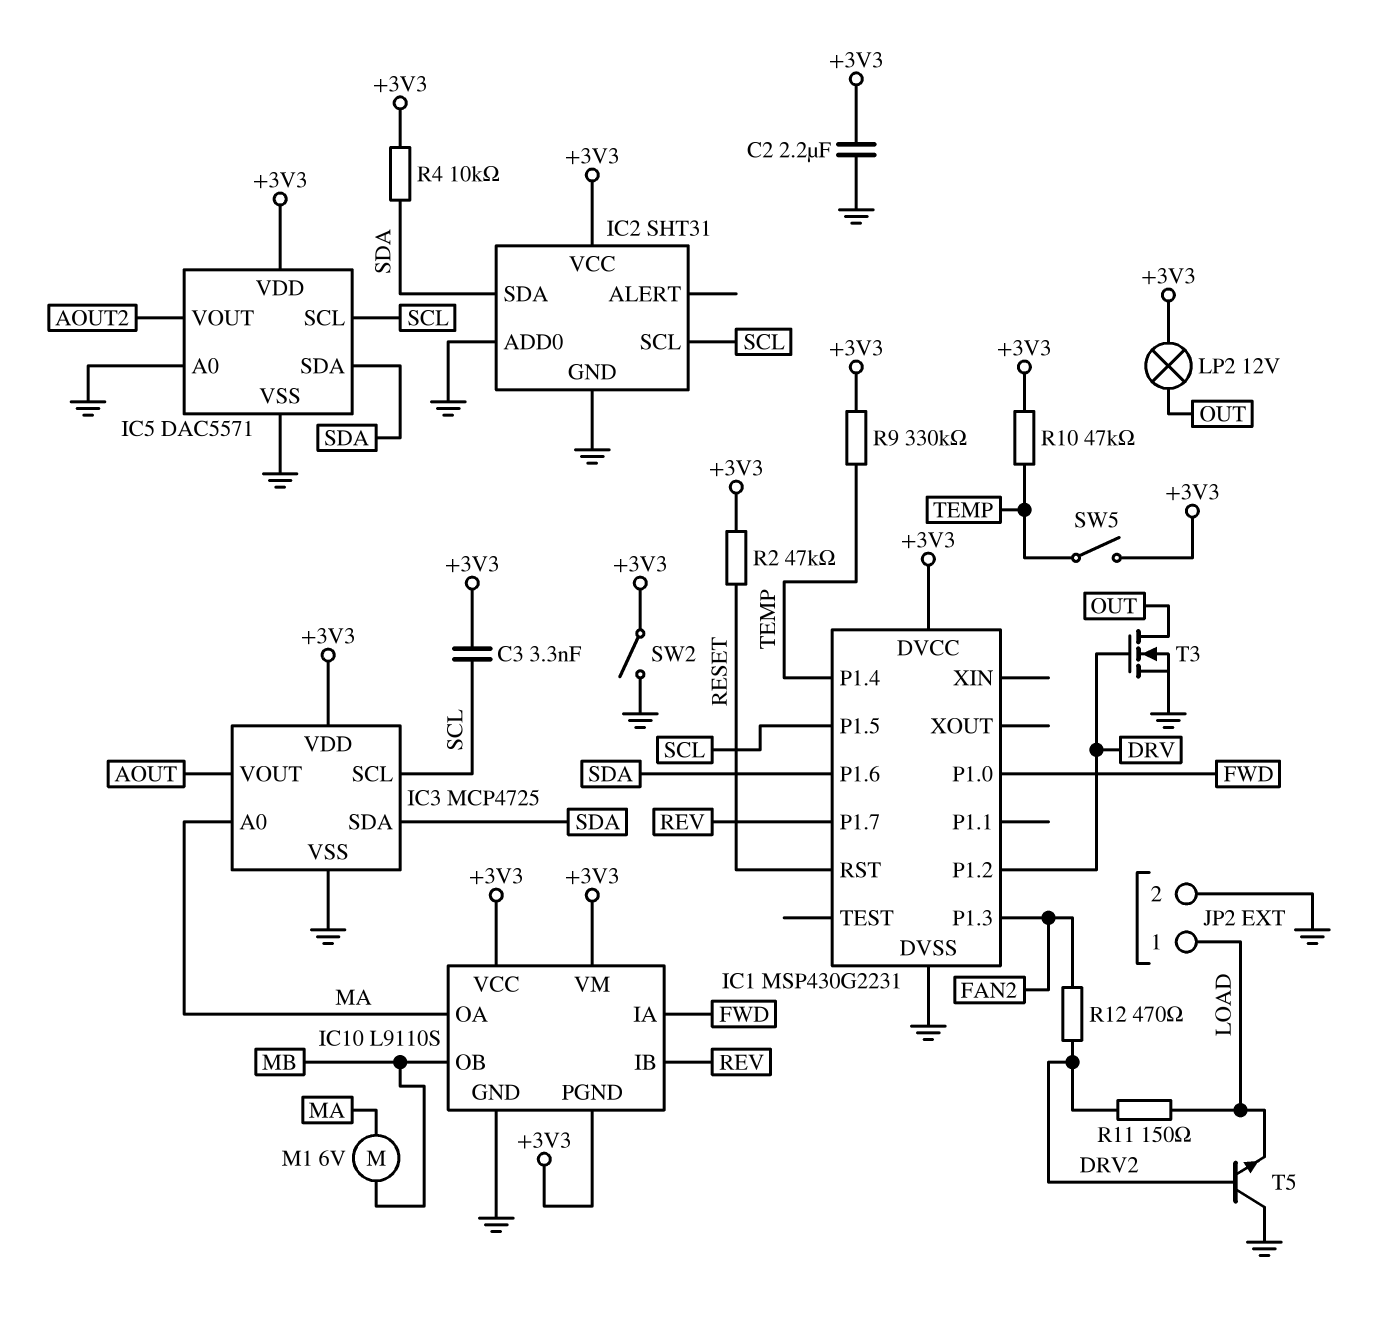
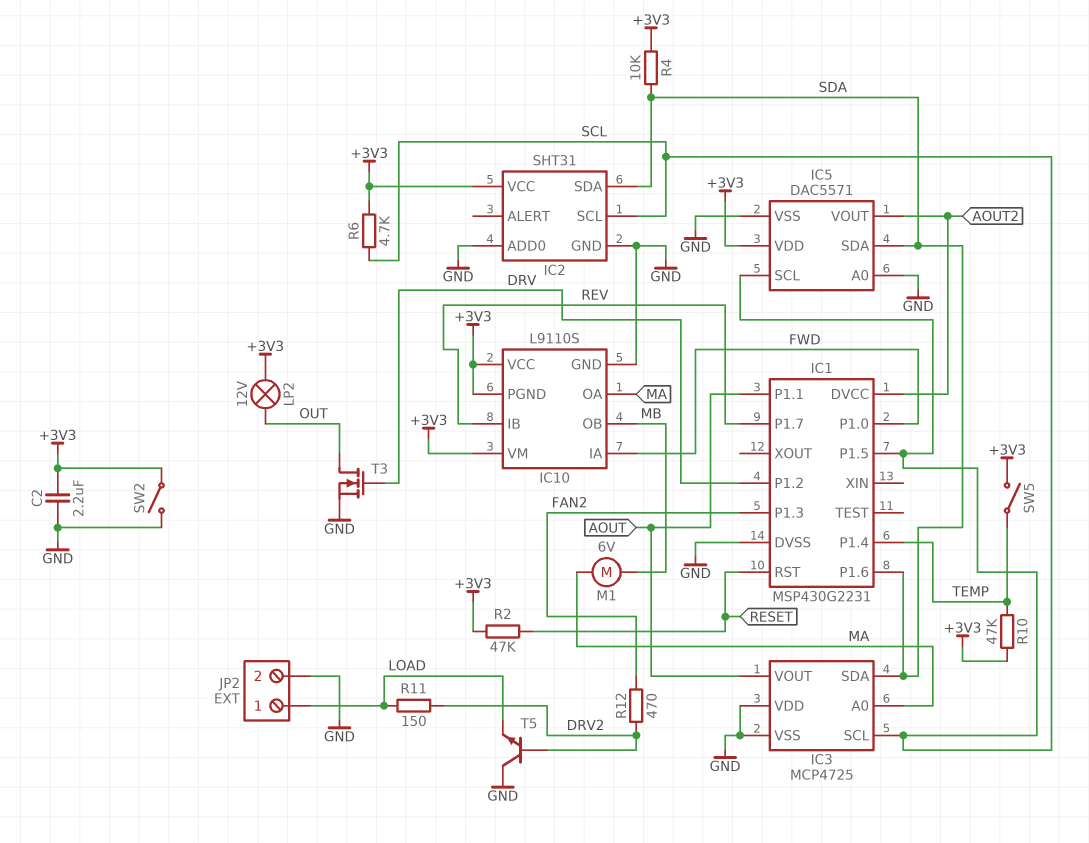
C3: 3.3nF (+3V3, SCL) -> none
IC1 pin DVCC: +3V3 -> AOUT2
IC1 pin P1.1: none -> AOUT
IC3 pin VDD: +3V3 -> GND
R6: none -> 4.7k (+3V3, SCL)
R9: 330k (+3V3, TEMP) -> none

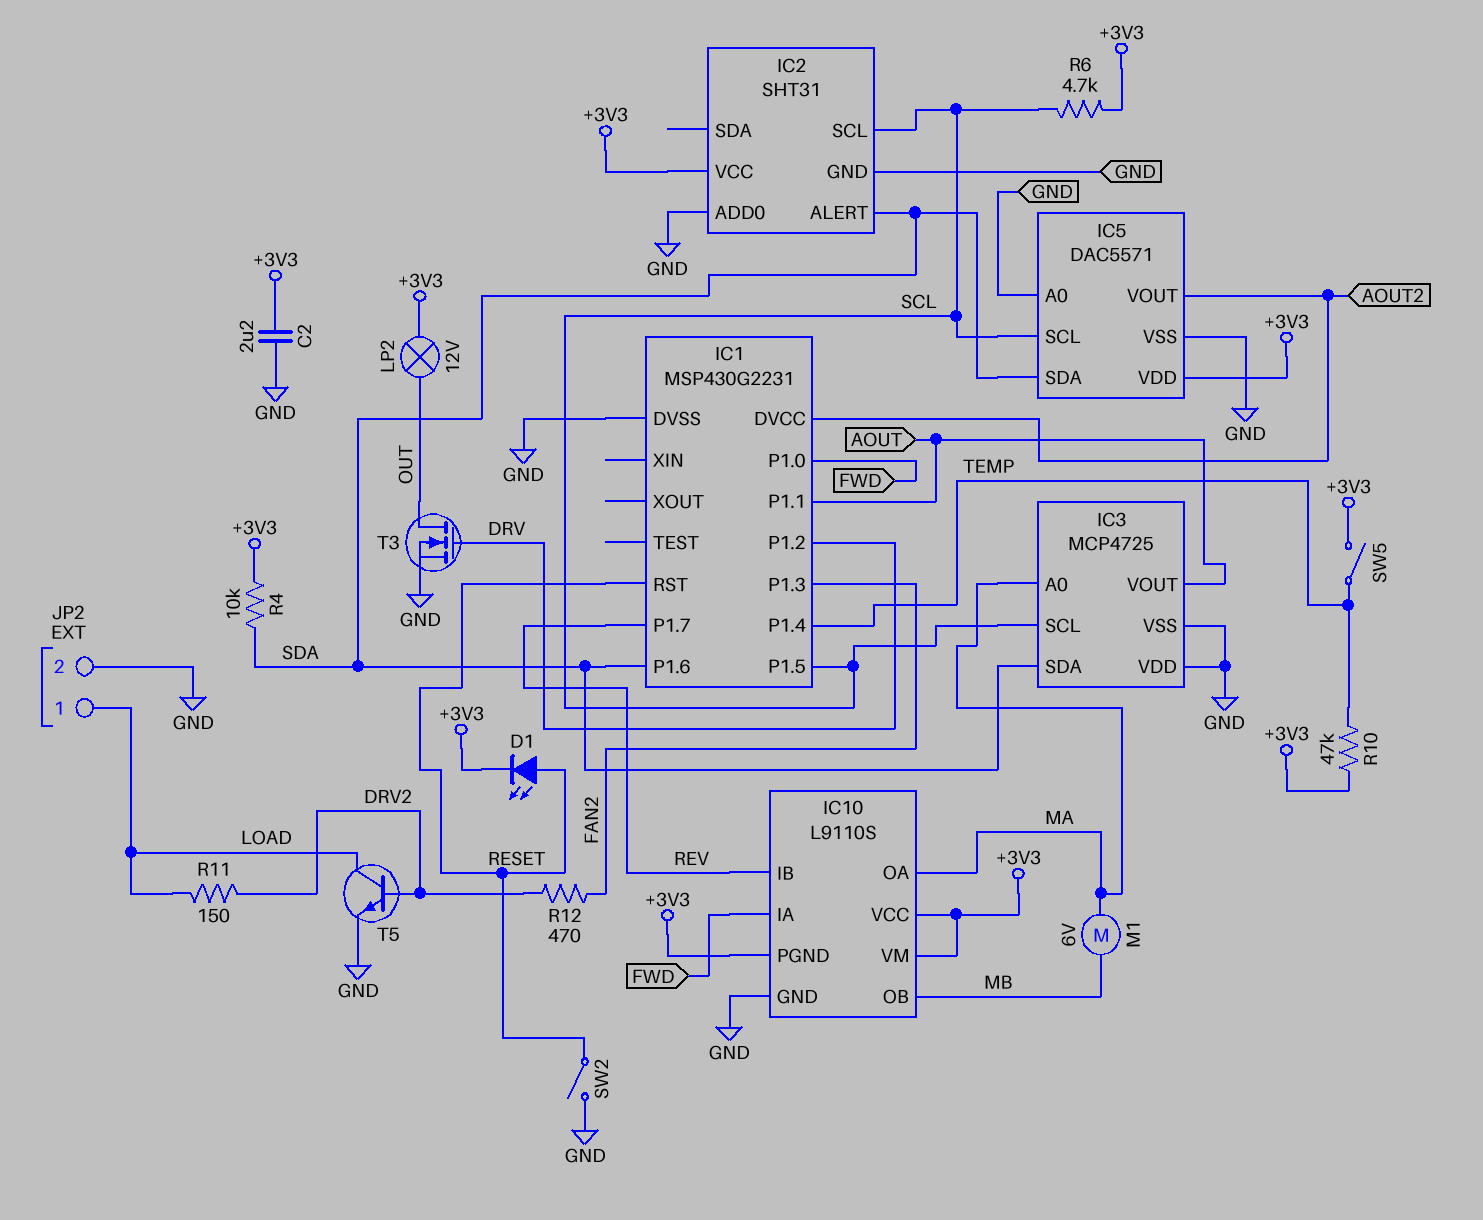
D1: none -> LED (A RESET, K +3V3)
IC2 pin ALERT: none -> SDA
IC2 pin SDA: SDA -> none
R2: 47k (+3V3, RESET) -> none
SW2: switch (+3V3, GND) -> switch (GND, RESET)
T5: NPN (B DRV2, C GND, E LOAD) -> NPN (B DRV2, C LOAD, E GND)

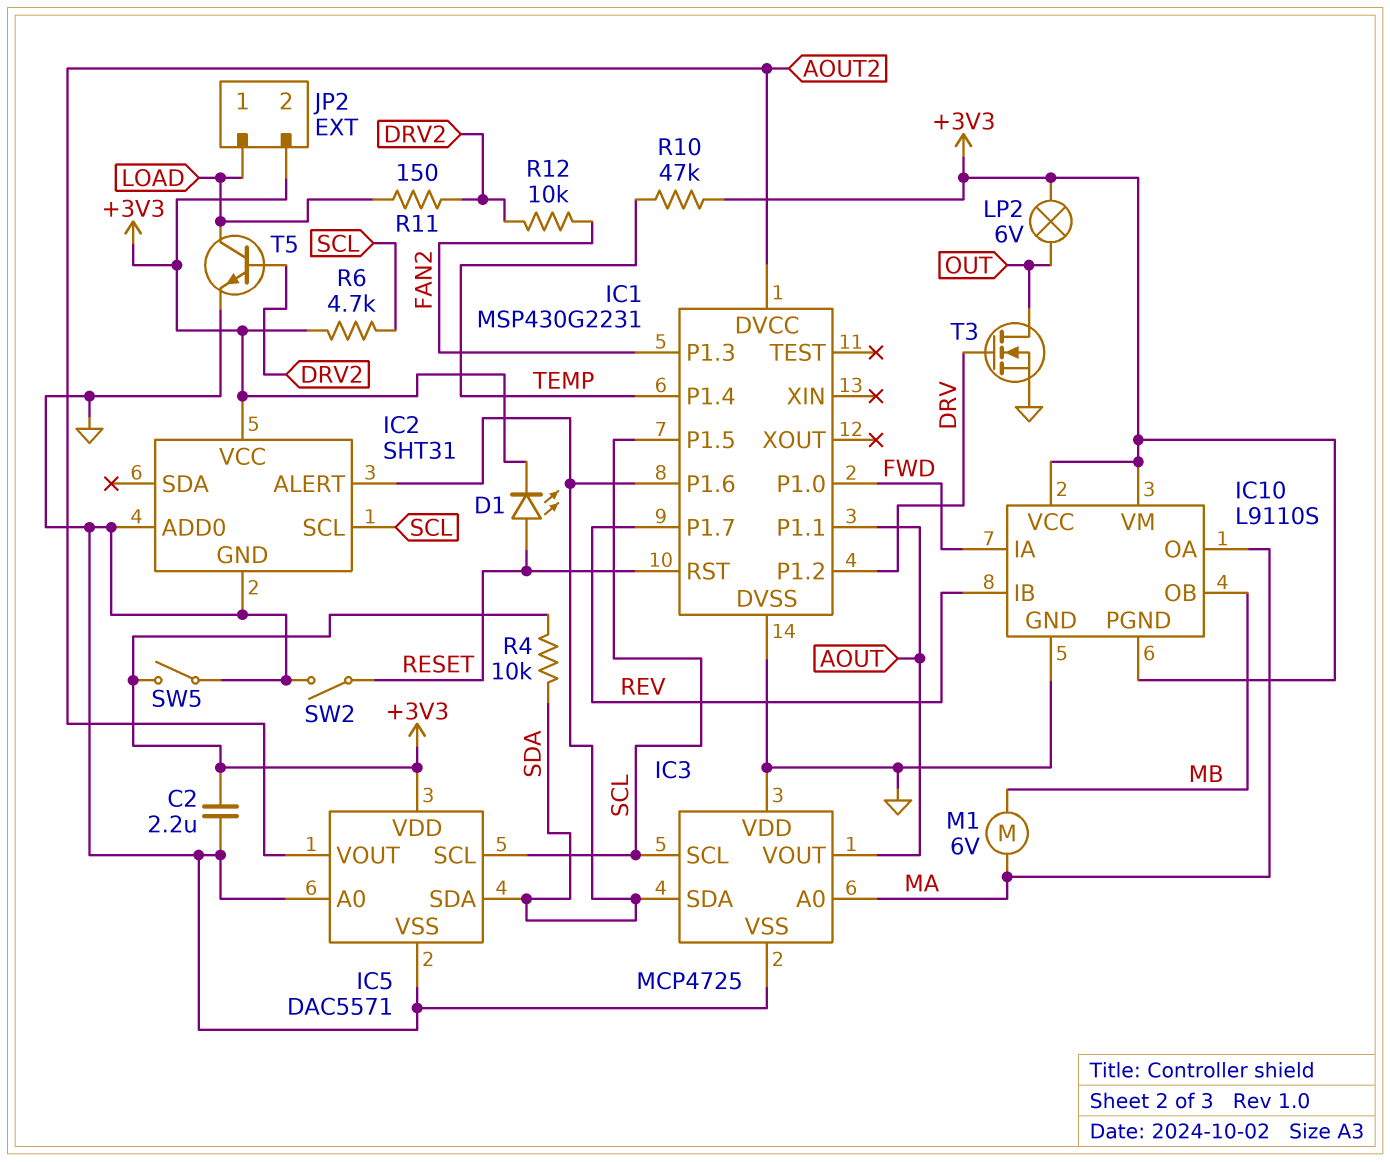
JP2 pin 2: GND -> +3V3
LP2: lamp 12V (+3V3, OUT) -> lamp 6V (+3V3, OUT)
R12: 470 (DRV2, FAN2) -> 10k (DRV2, FAN2)
SW5: switch (+3V3, TEMP) -> switch (+3V3, GND)

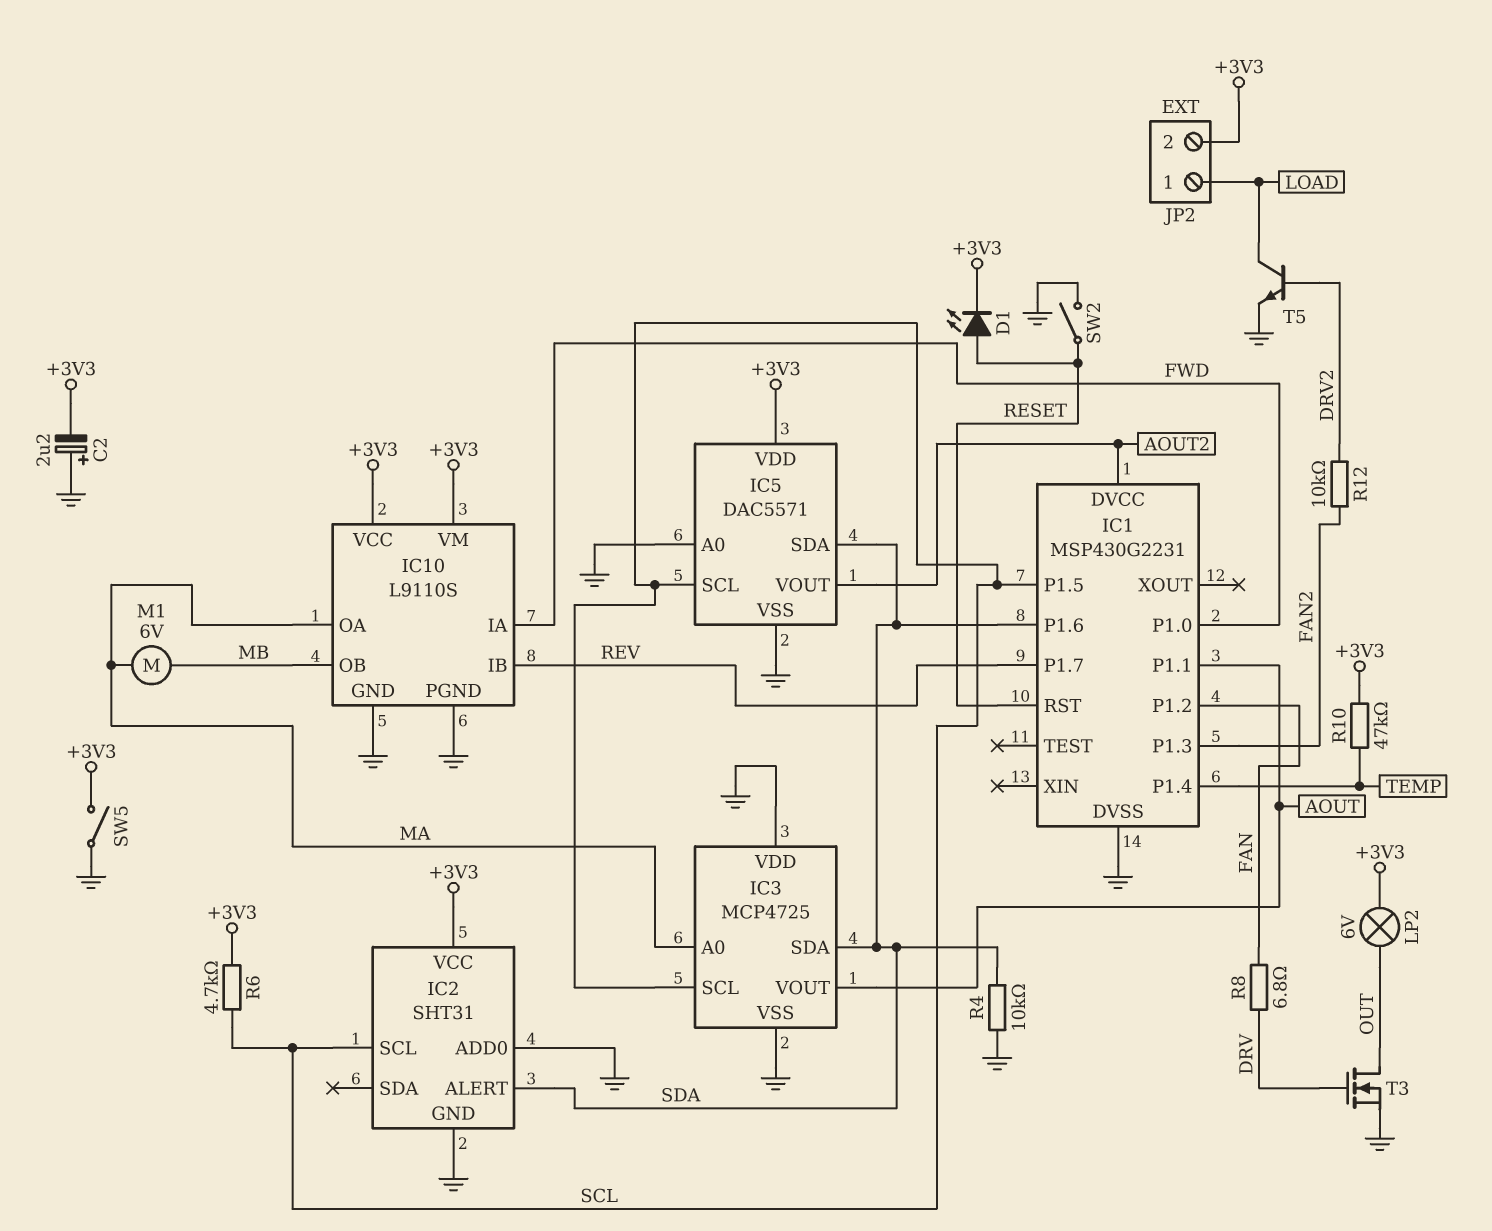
C2: 2.2uF (+3V3, GND) -> 2.2uF (plus GND, minus +3V3)
IC1 pin P1.2: DRV -> FAN
IC10 pin PGND: +3V3 -> GND
R4: 10k (+3V3, SDA) -> 10k (GND, SDA)
R8: none -> 6.8 (DRV, FAN)
R11: 150 (DRV2, LOAD) -> none

